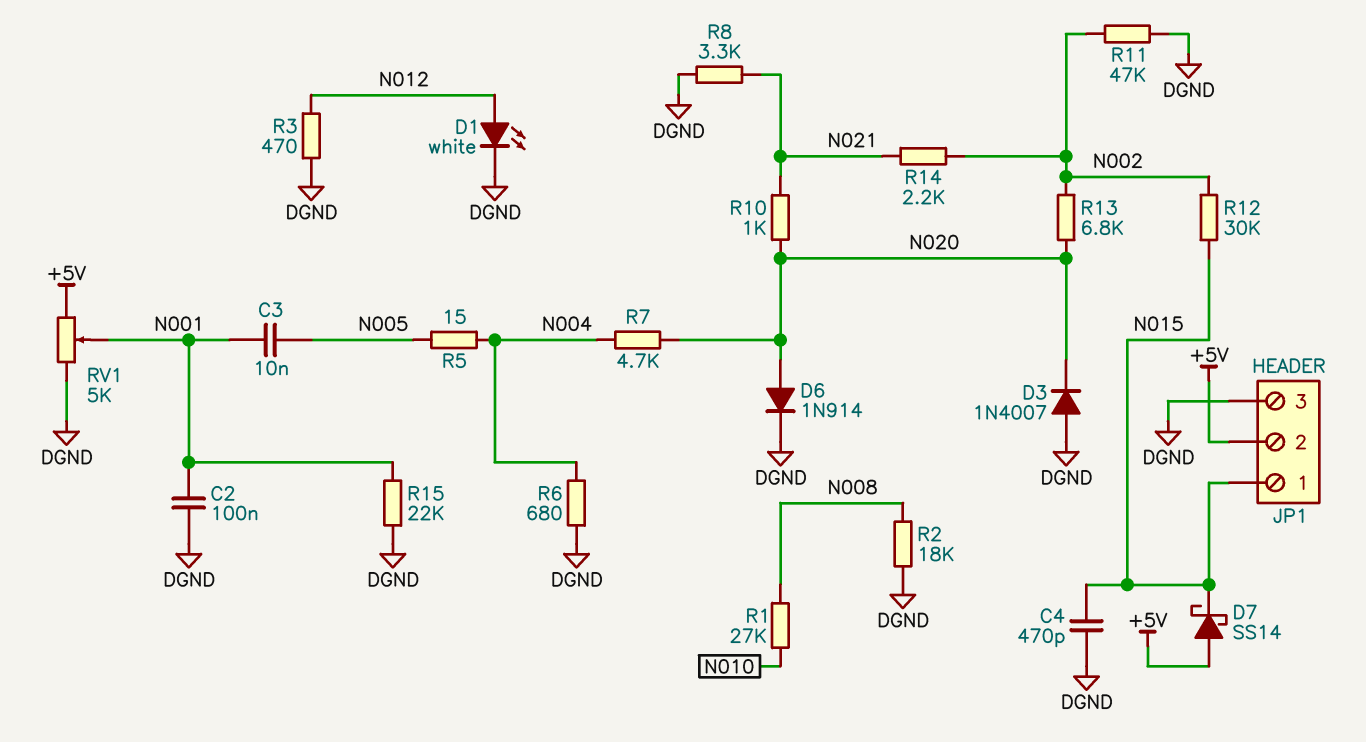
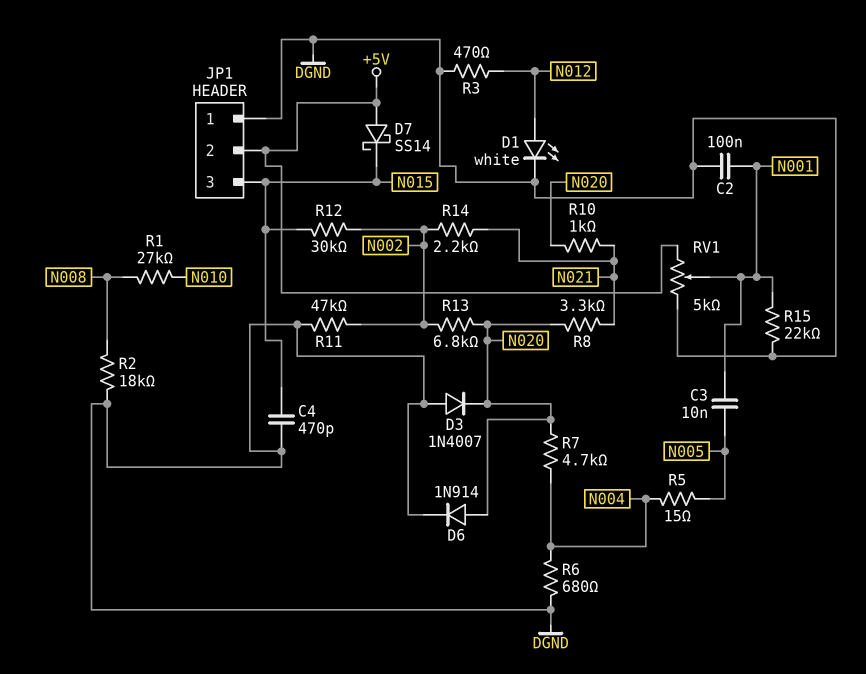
JP1 pin 1: N015 -> DGND
JP1 pin 3: DGND -> N015
R8: 3.3k (DGND, N021) -> 3.3k (N020, N021)

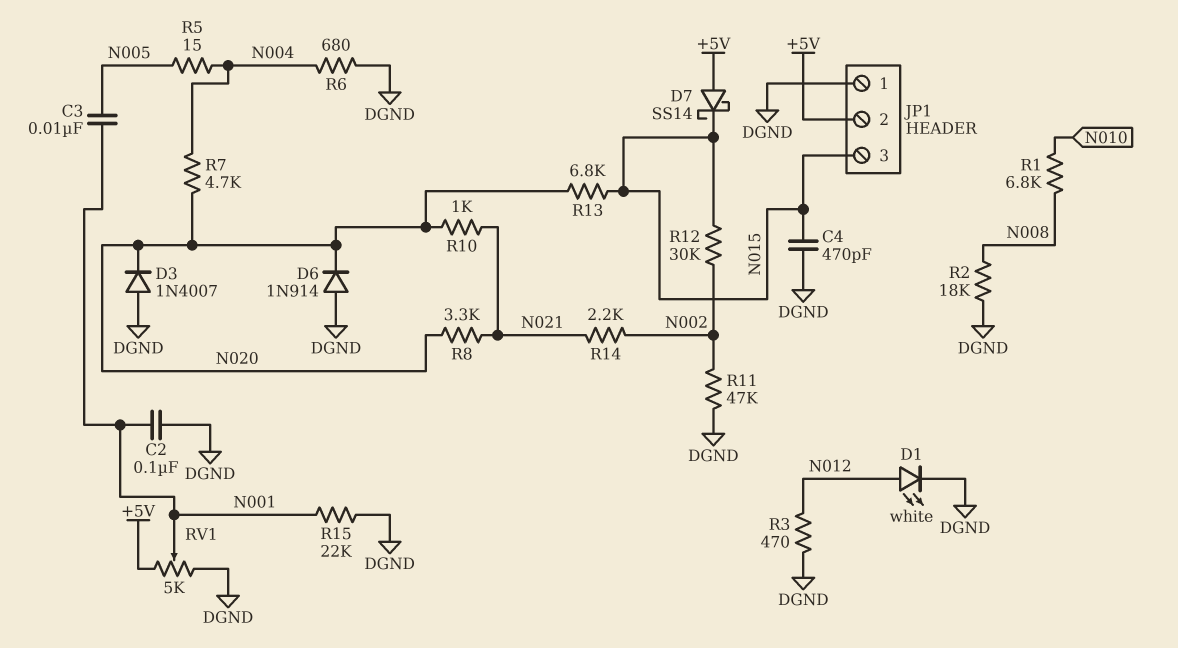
D6: diode 1N914 (A N020, K DGND) -> diode 1N914 (A DGND, K N020)
R1: 27k (N008, N010) -> 6.8k (N008, N010)
R13: 6.8k (N002, N020) -> 6.8k (N015, N020)

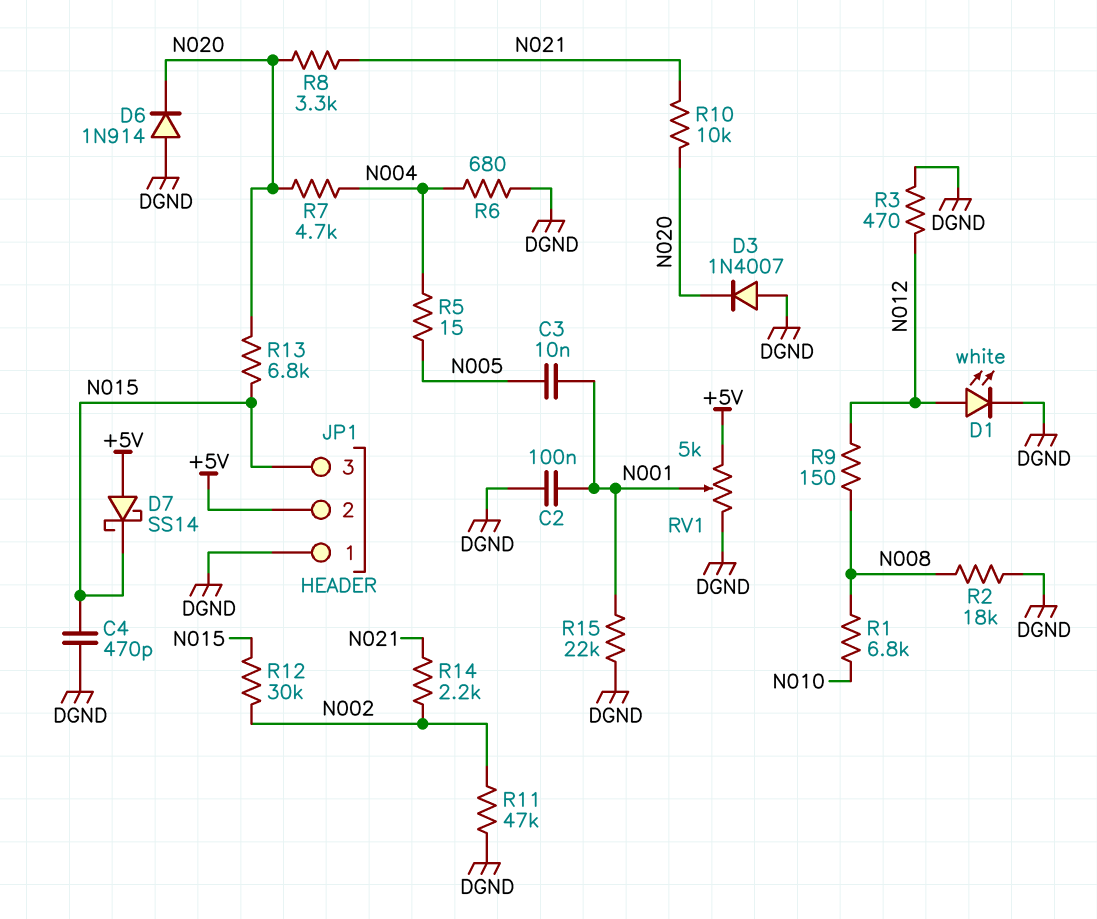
R9: none -> 150 (N008, N012)
R10: 1k (N020, N021) -> 10k (N020, N021)

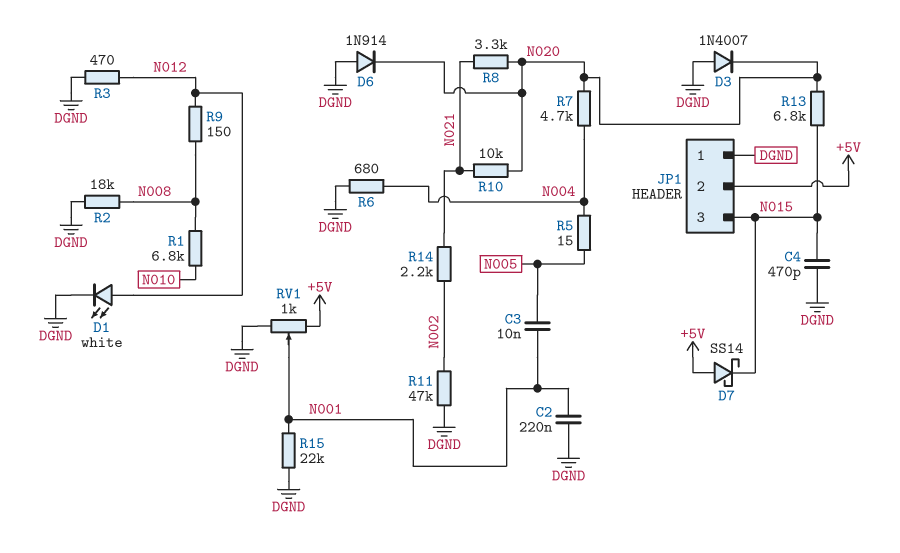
C2: 100nF (DGND, N001) -> 220nF (DGND, N001)
R12: 30k (N002, N015) -> none
RV1: 5k (+5V, DGND, wiper N001) -> 1k (+5V, DGND, wiper N001)

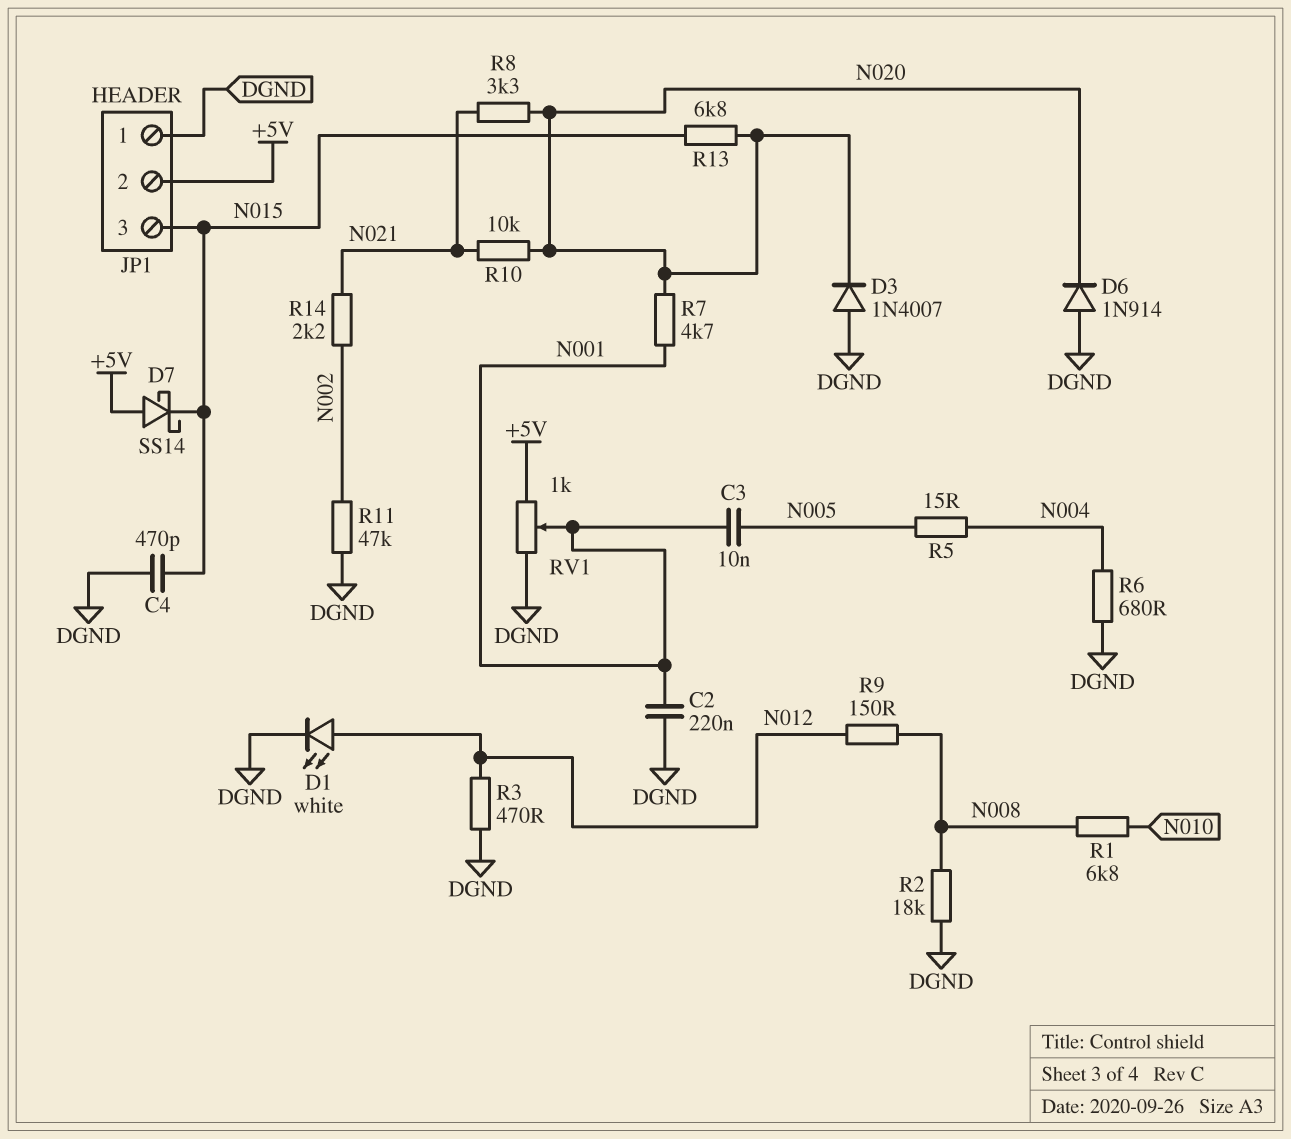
R7: 4.7k (N004, N020) -> 4.7k (N001, N020)
R15: 22k (DGND, N001) -> none

